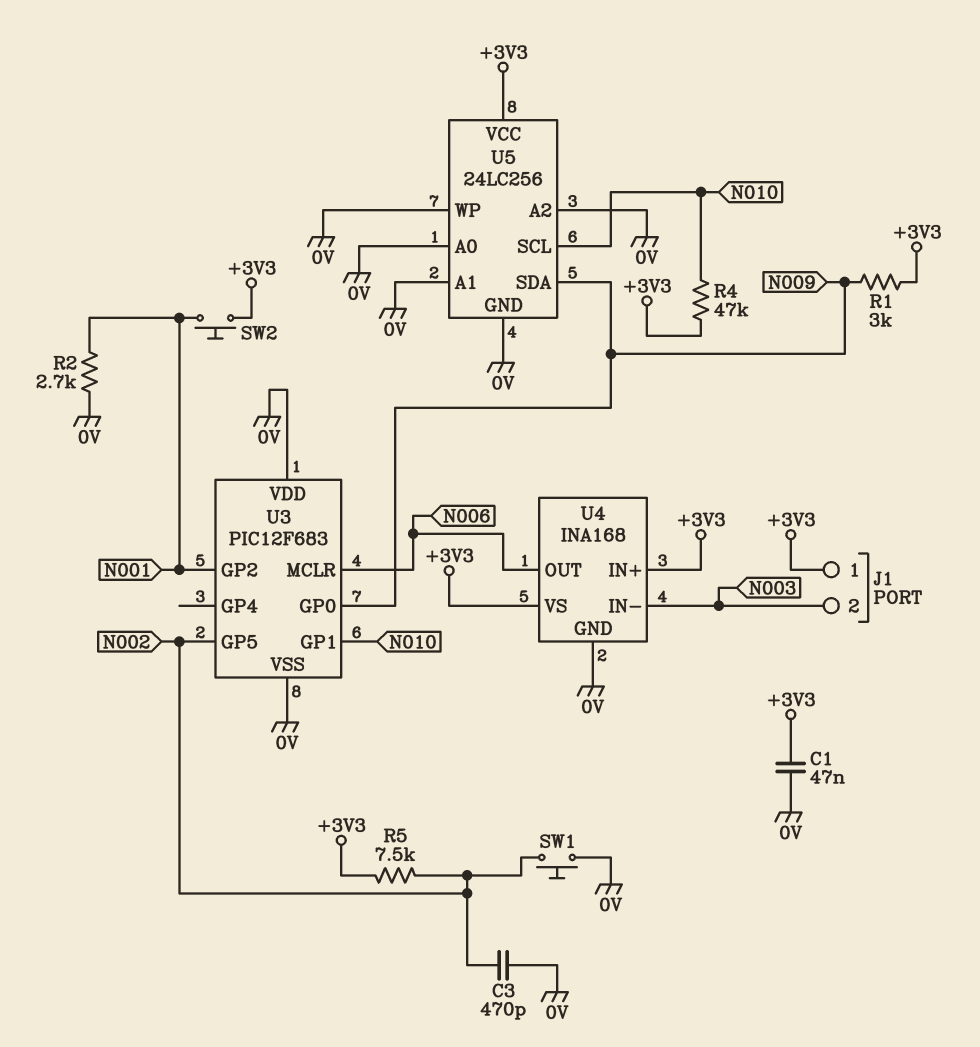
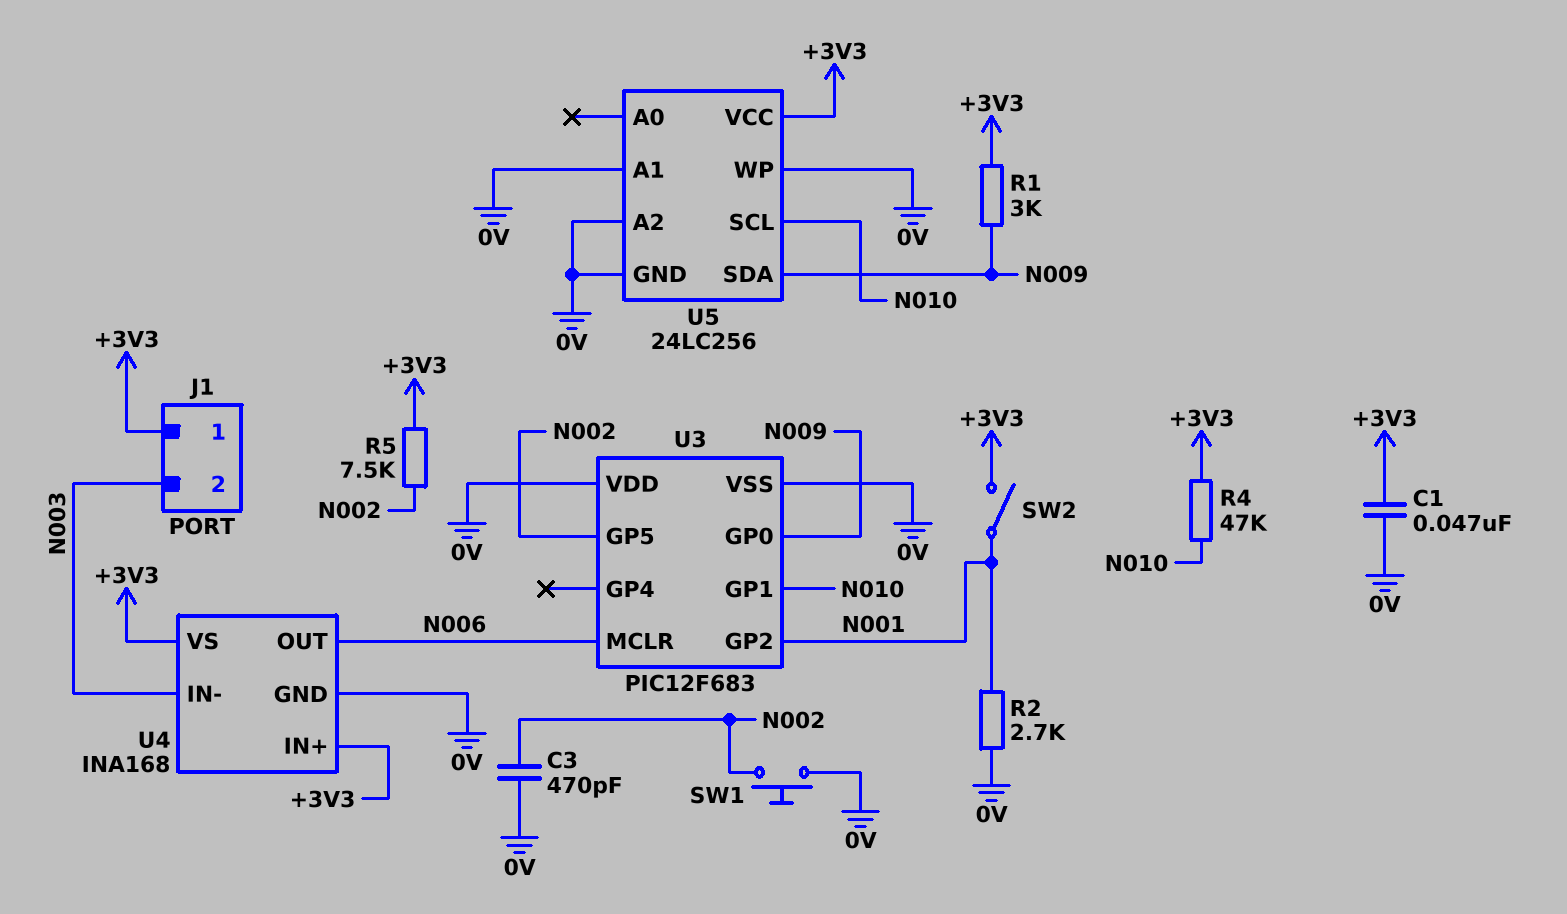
SW2: button (+3V3, N001) -> switch (+3V3, N001)
U5 pin A0: 0V -> none

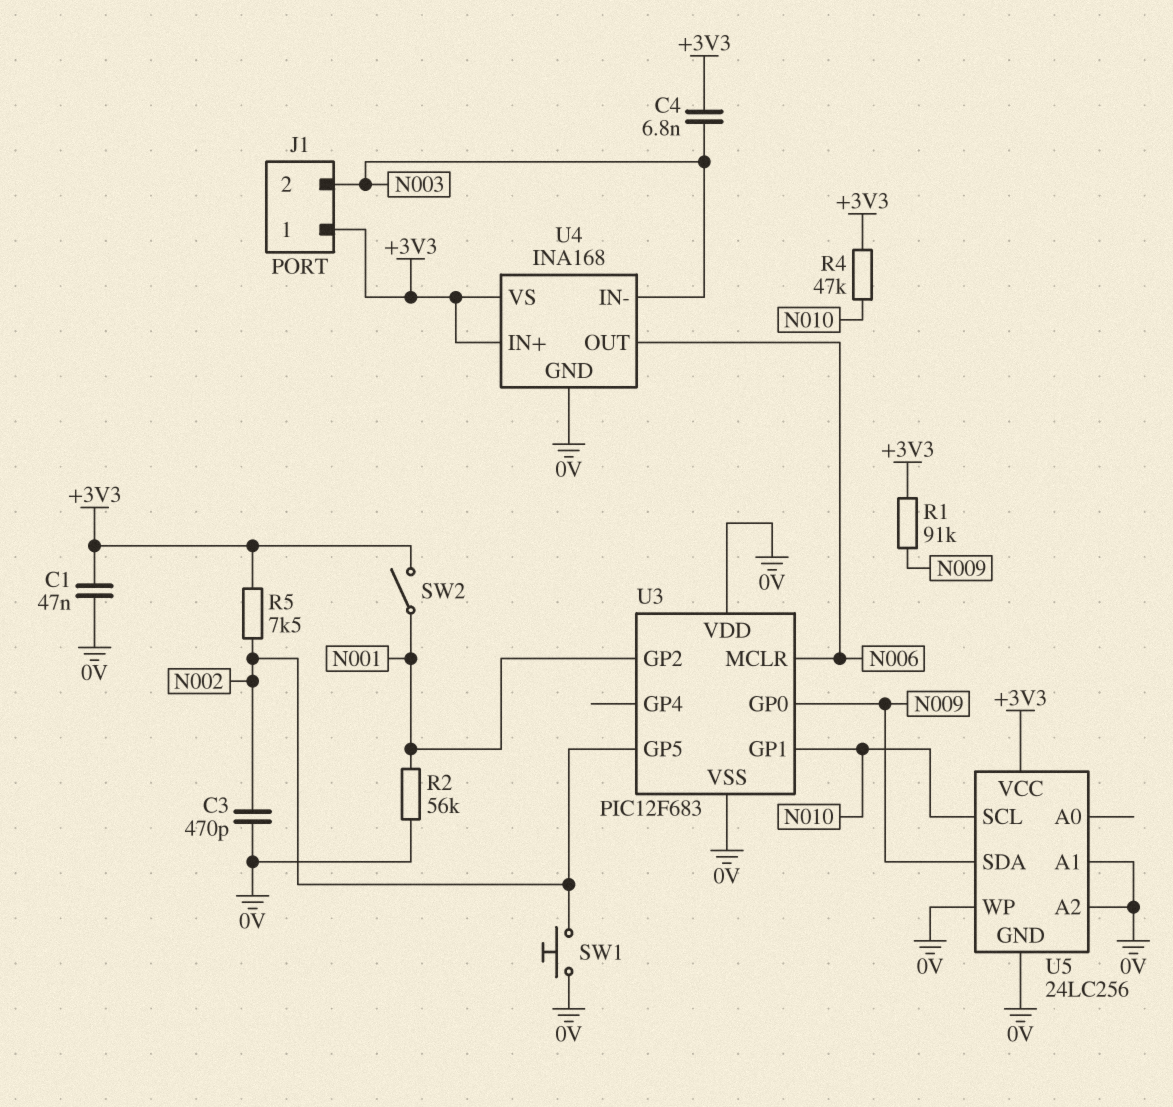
C4: none -> 6.8nF (+3V3, N003)
R1: 3k (+3V3, N009) -> 91k (+3V3, N009)
R2: 2.7k (0V, N001) -> 56k (0V, N001)

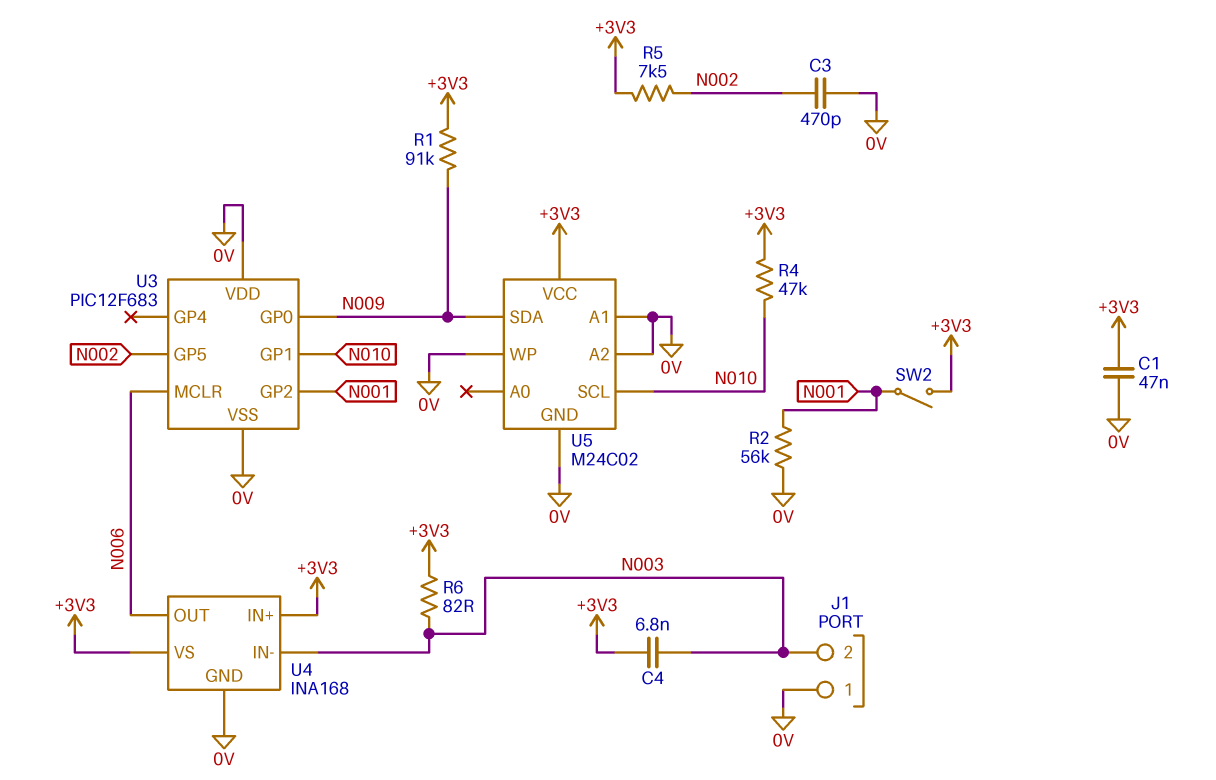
J1 pin 1: +3V3 -> 0V
R6: none -> 82 (+3V3, N003)
SW1: button (0V, N002) -> none
U5: 24LC256 -> M24C02

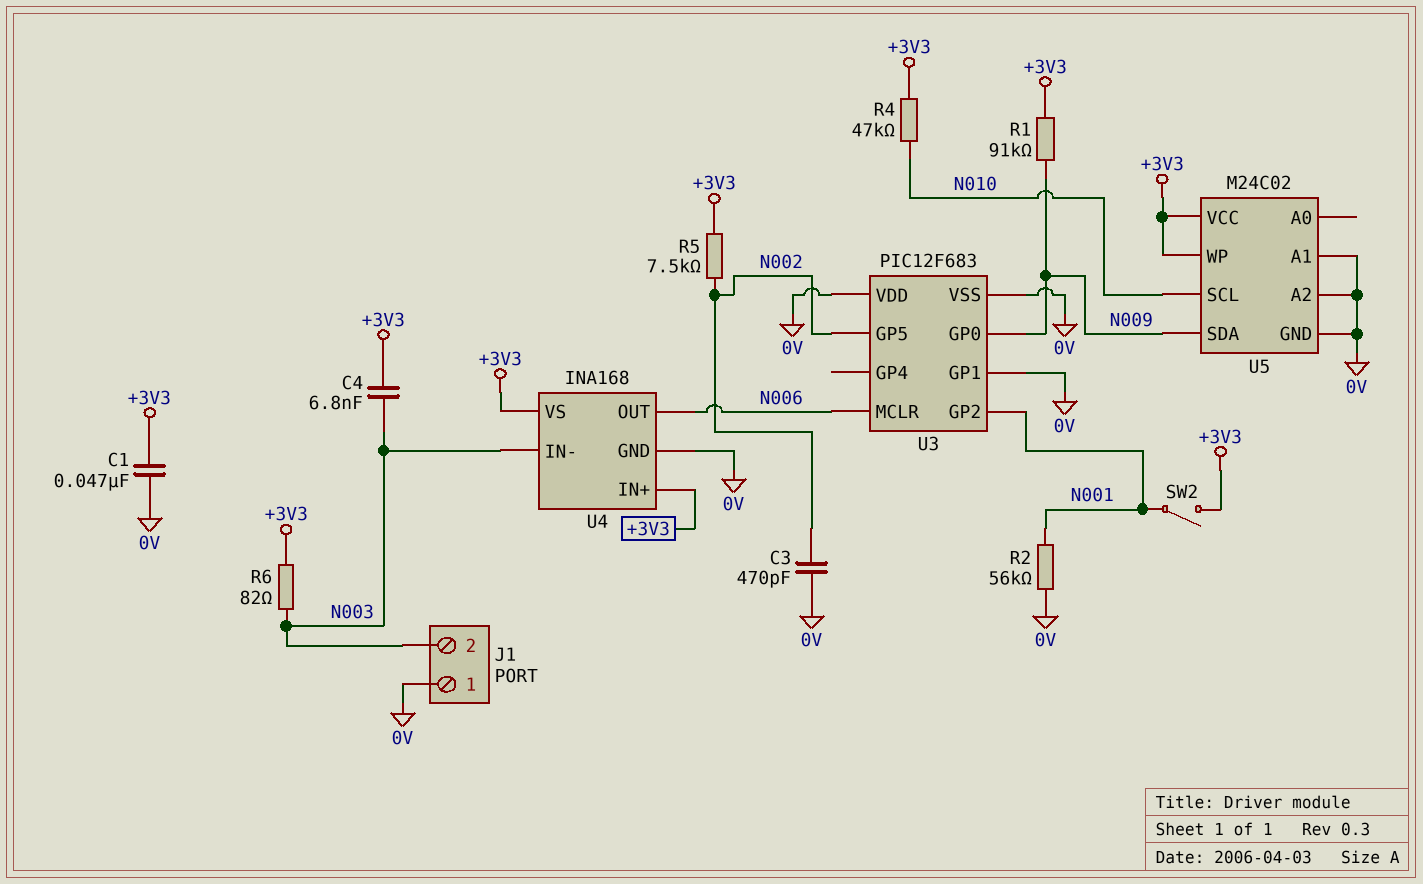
U3 pin GP1: N010 -> 0V
U5 pin WP: 0V -> +3V3

